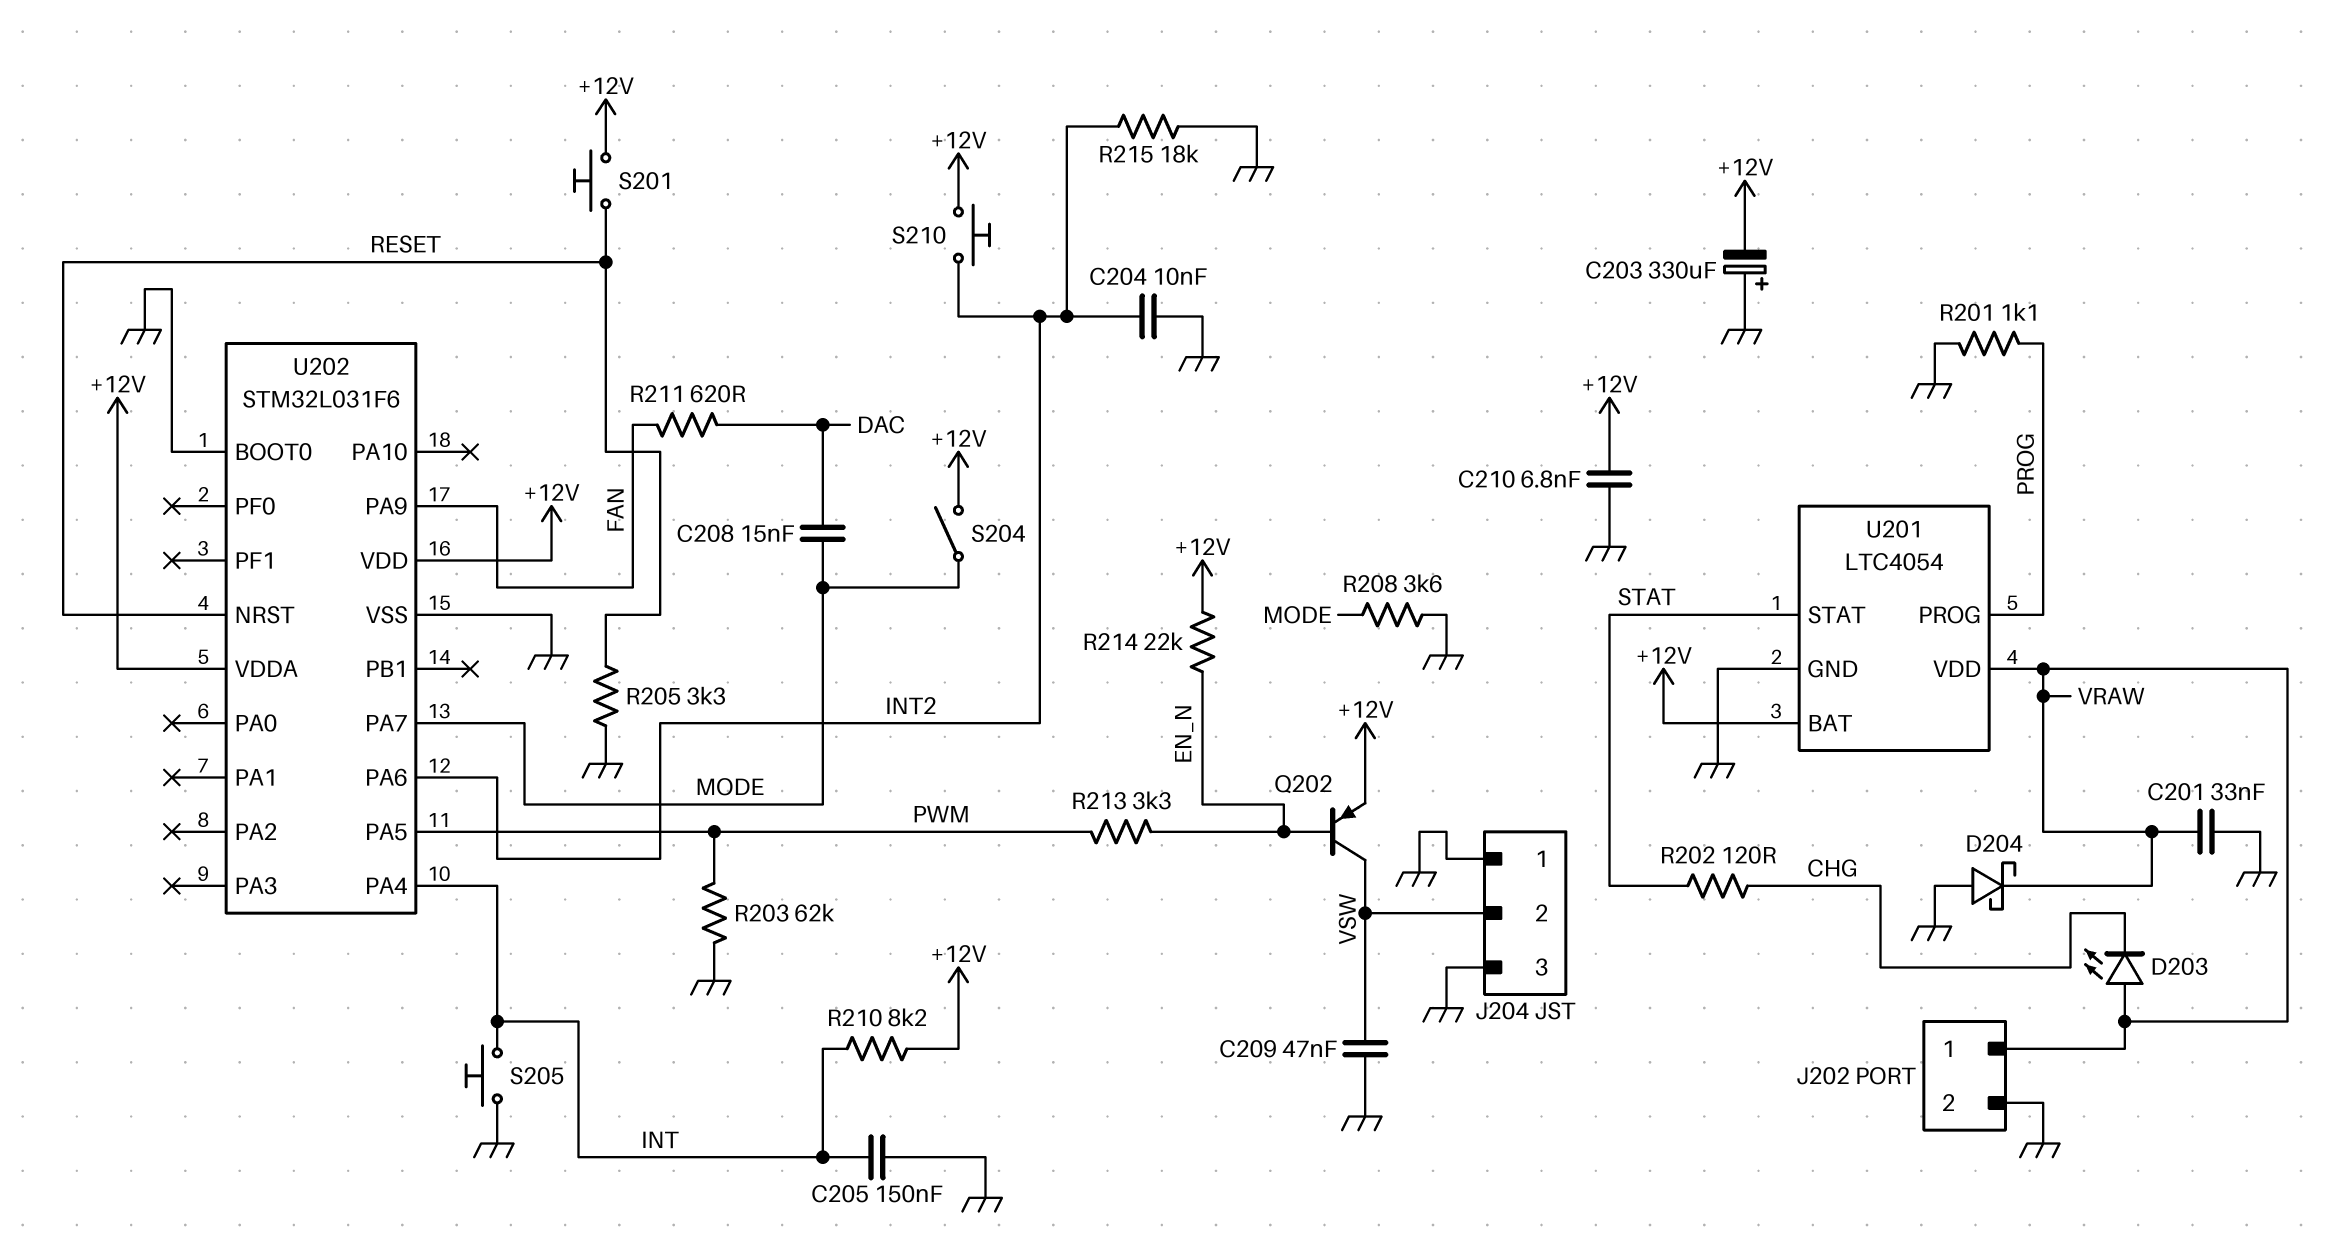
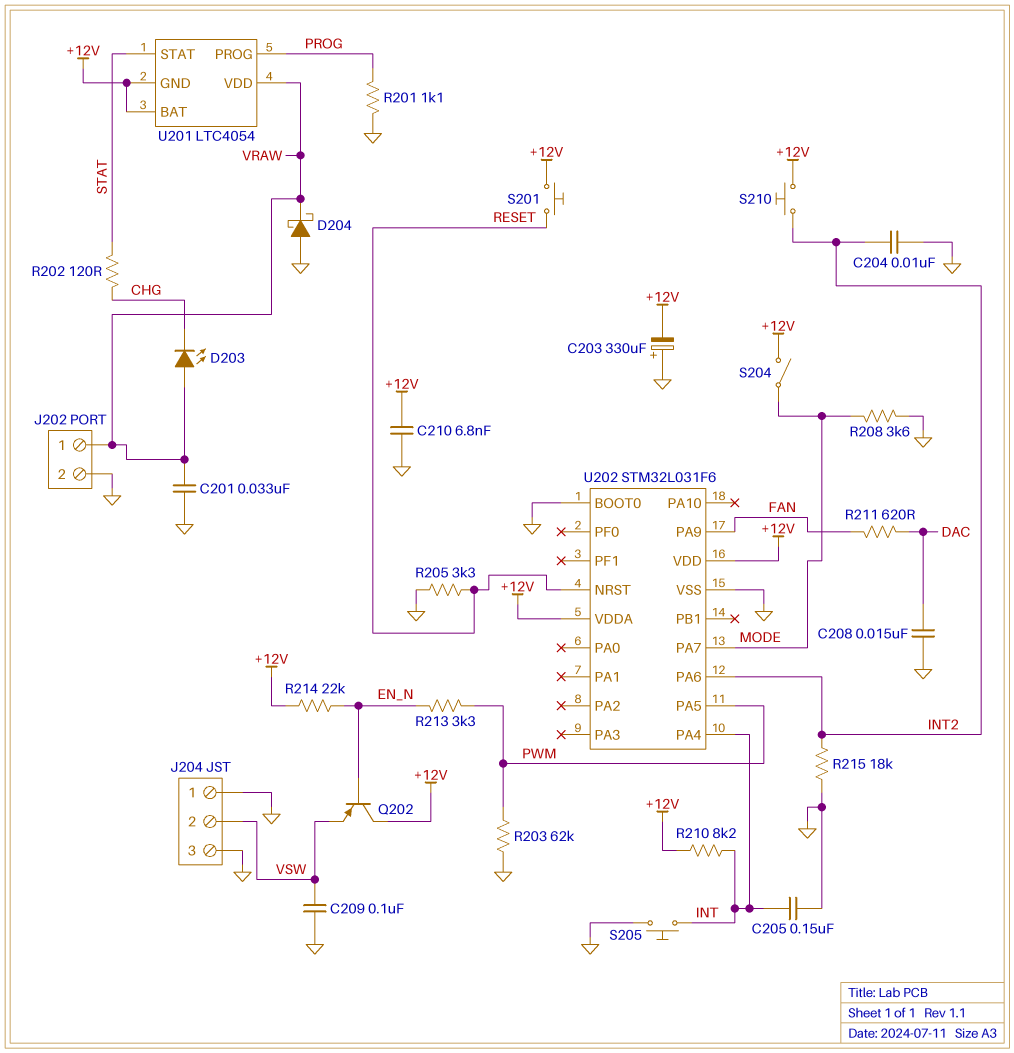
C208: 15nF (DAC, MODE) -> 15nF (DAC, GND)
C209: 47nF (GND, VSW) -> 100nF (GND, VSW)
Q202: PNP (B EN_N, C VSW, E +12V) -> PNP (B EN_N, C +12V, E VSW)
U201 pin GND: GND -> +12V

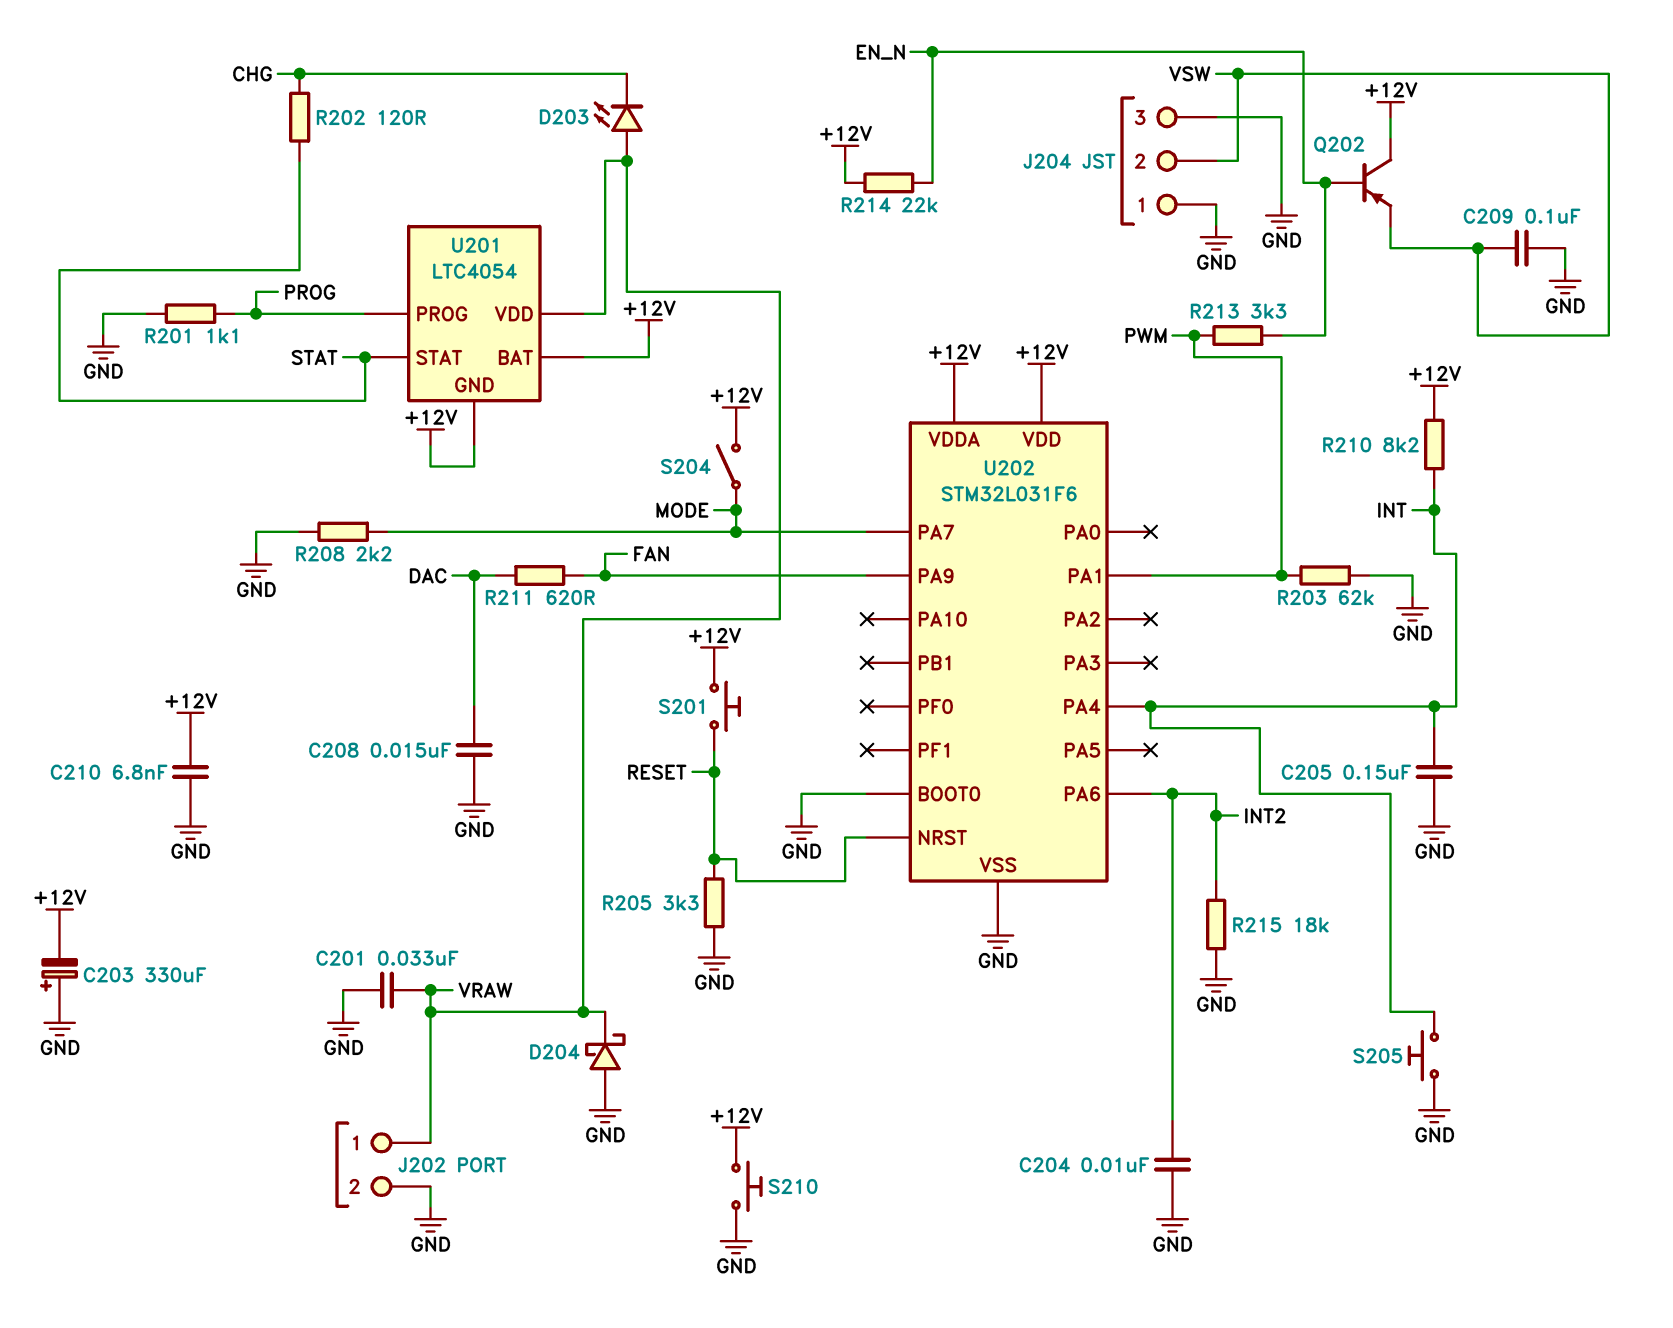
R208: 3.6k (GND, MODE) -> 2.2k (GND, MODE)
S210: button (+12V, INT2) -> button (+12V, GND)
U202 pin PA1: none -> PWM
U202 pin PA5: PWM -> none

